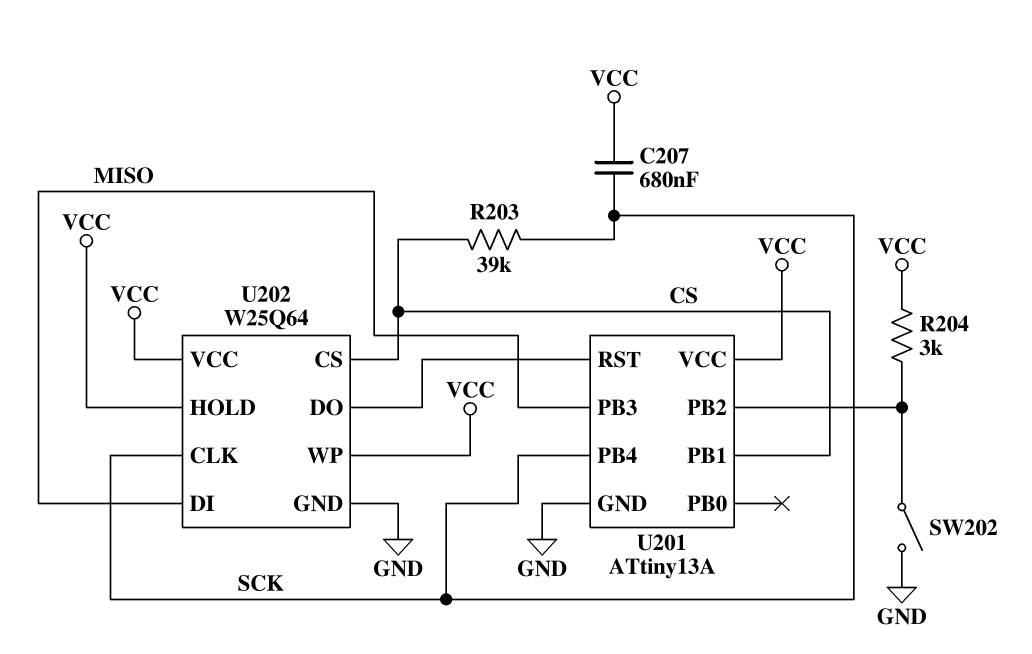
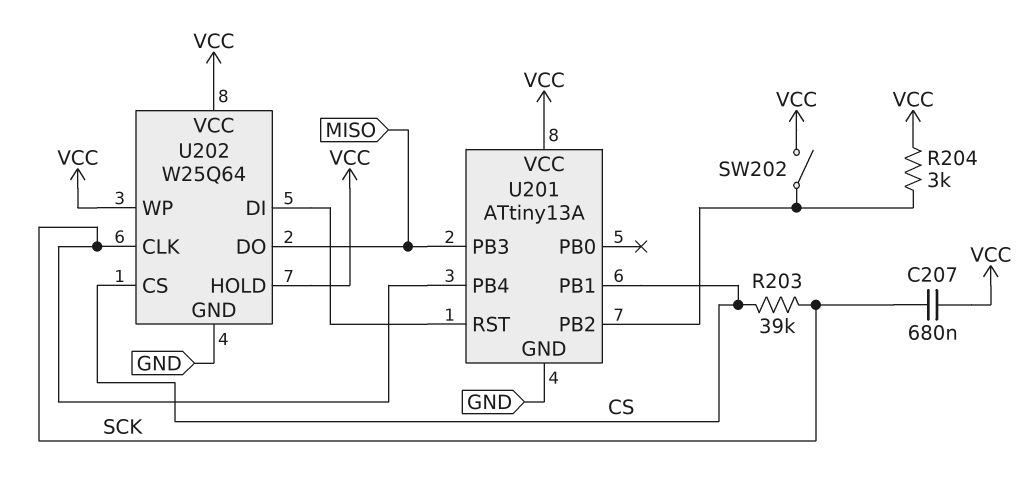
SW202: switch (GND, U201/PB2) -> switch (U201/PB2, VCC)
U202 pin DI: MISO -> U201/RST
U202 pin DO: U201/RST -> MISO

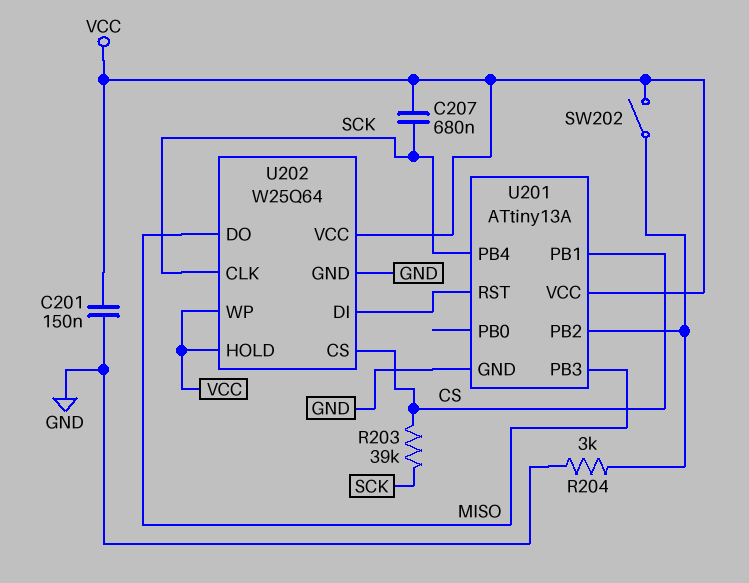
C201: none -> 150nF (GND, VCC)
R204: 3k (U201/PB2, VCC) -> 3k (GND, U201/PB2)

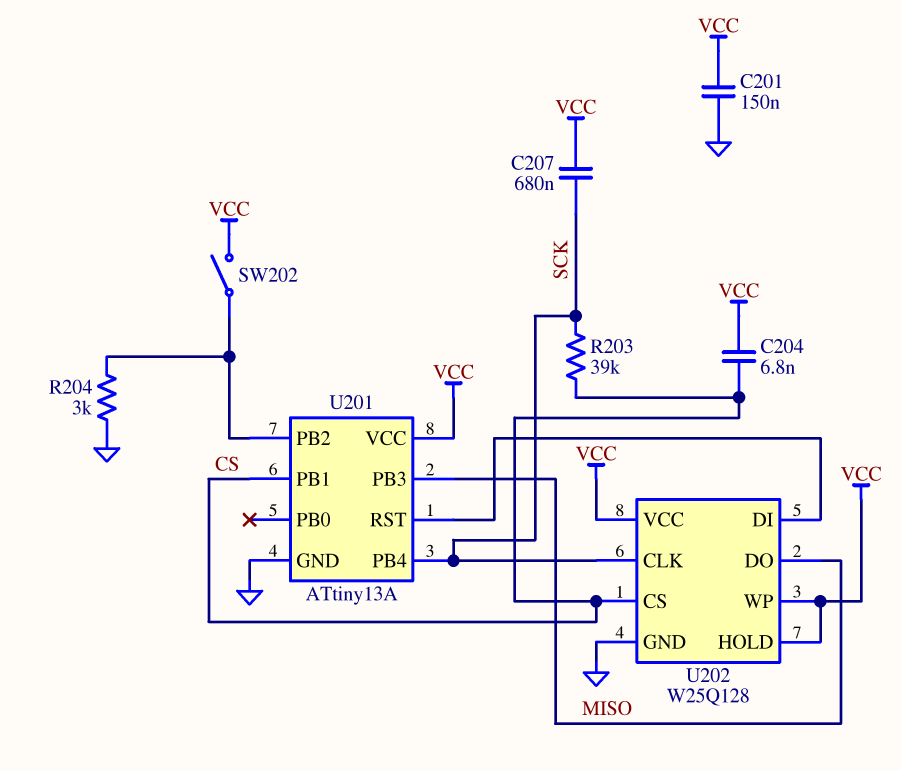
C204: none -> 6.8nF (CS, VCC)
U202: W25Q64 -> W25Q128

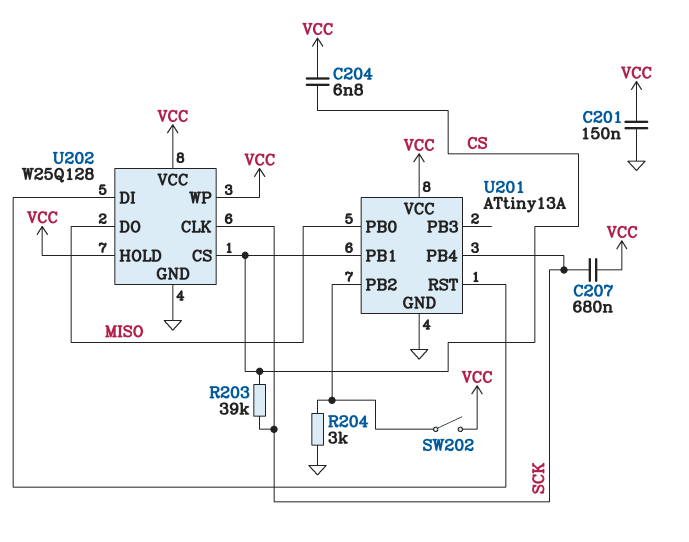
U201 pin PB0: none -> MISO
U201 pin PB3: MISO -> none

